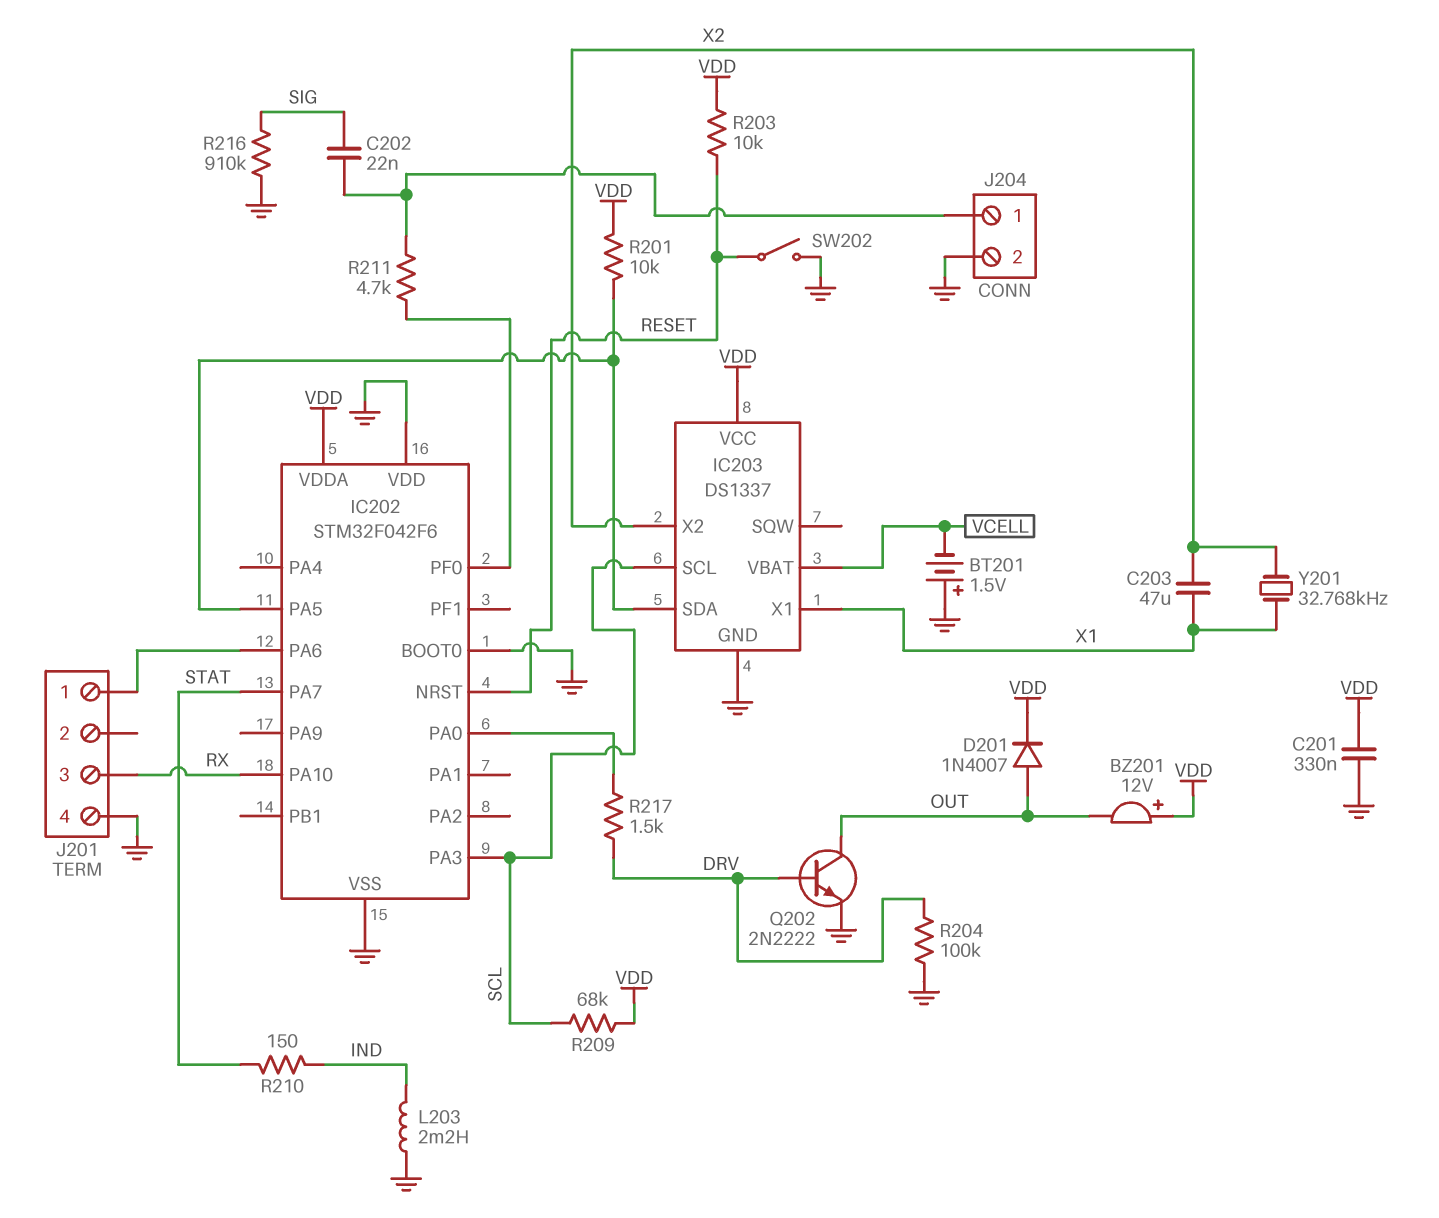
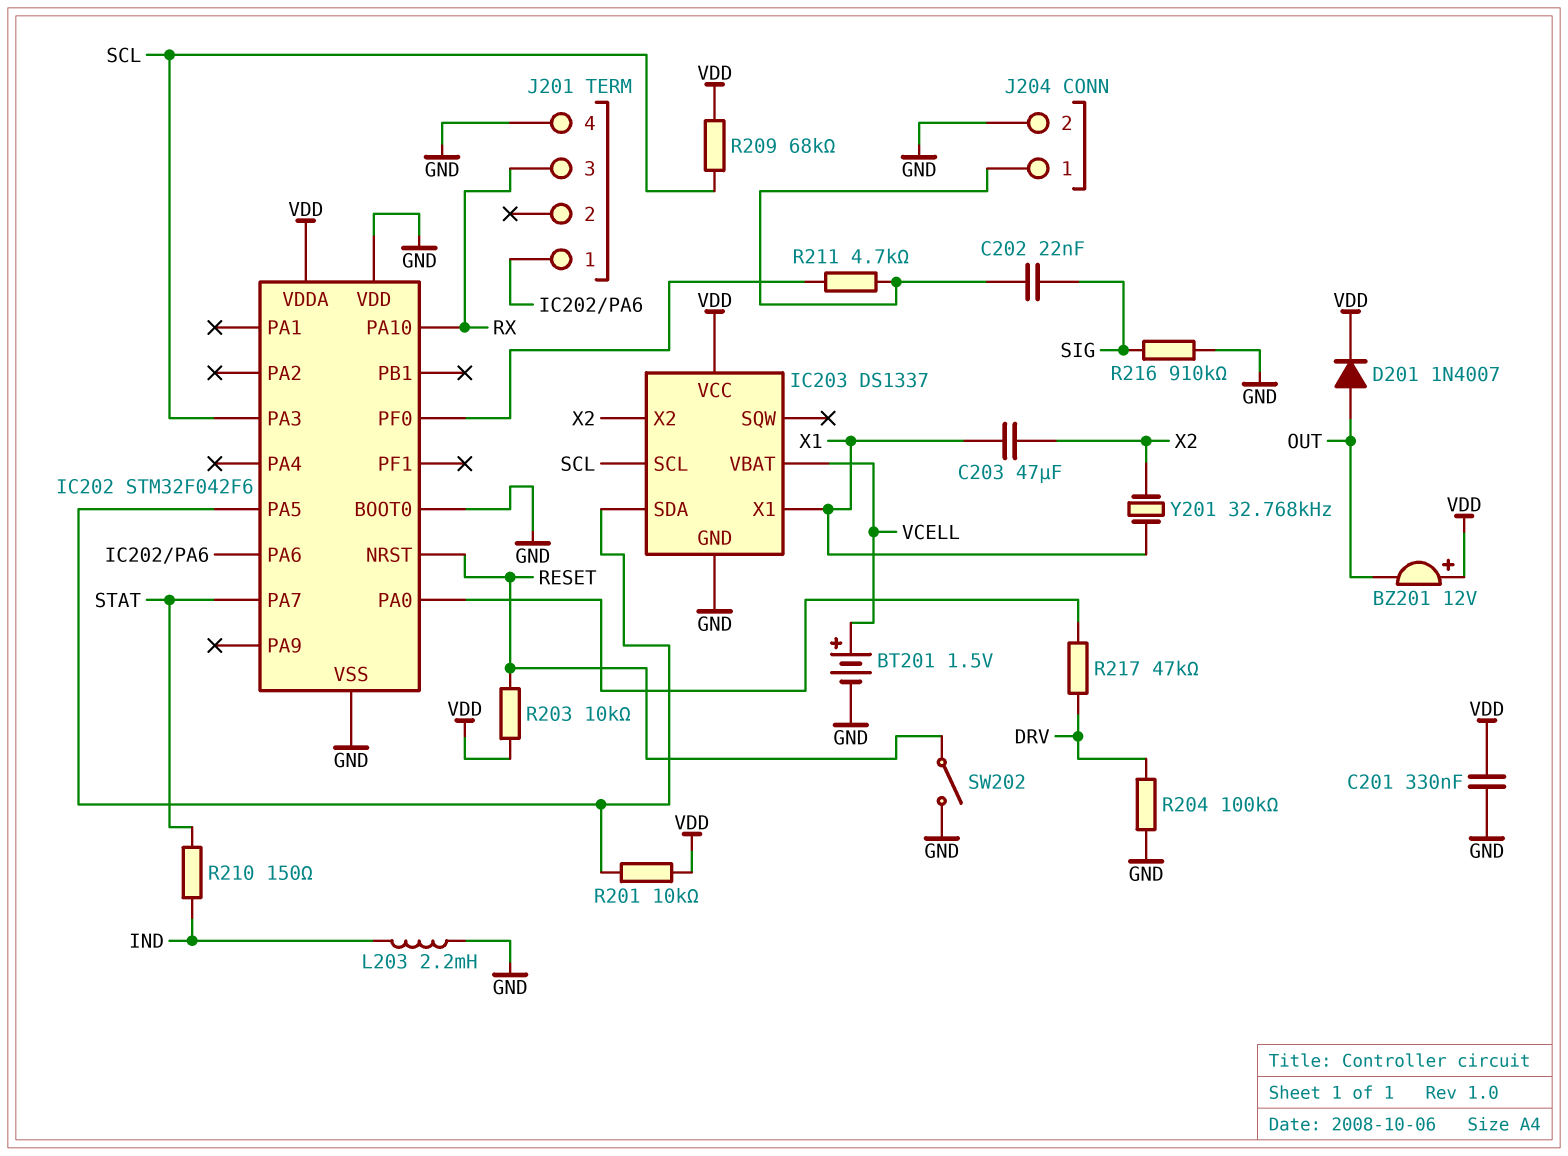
BT201: 1.5V (plus GND, minus VCELL) -> 1.5V (plus VCELL, minus GND)
Q202: NPN 2N2222 (B DRV, C OUT, E GND) -> none
R217: 1.5k (DRV, IC202/PA0) -> 47k (DRV, IC202/PA0)

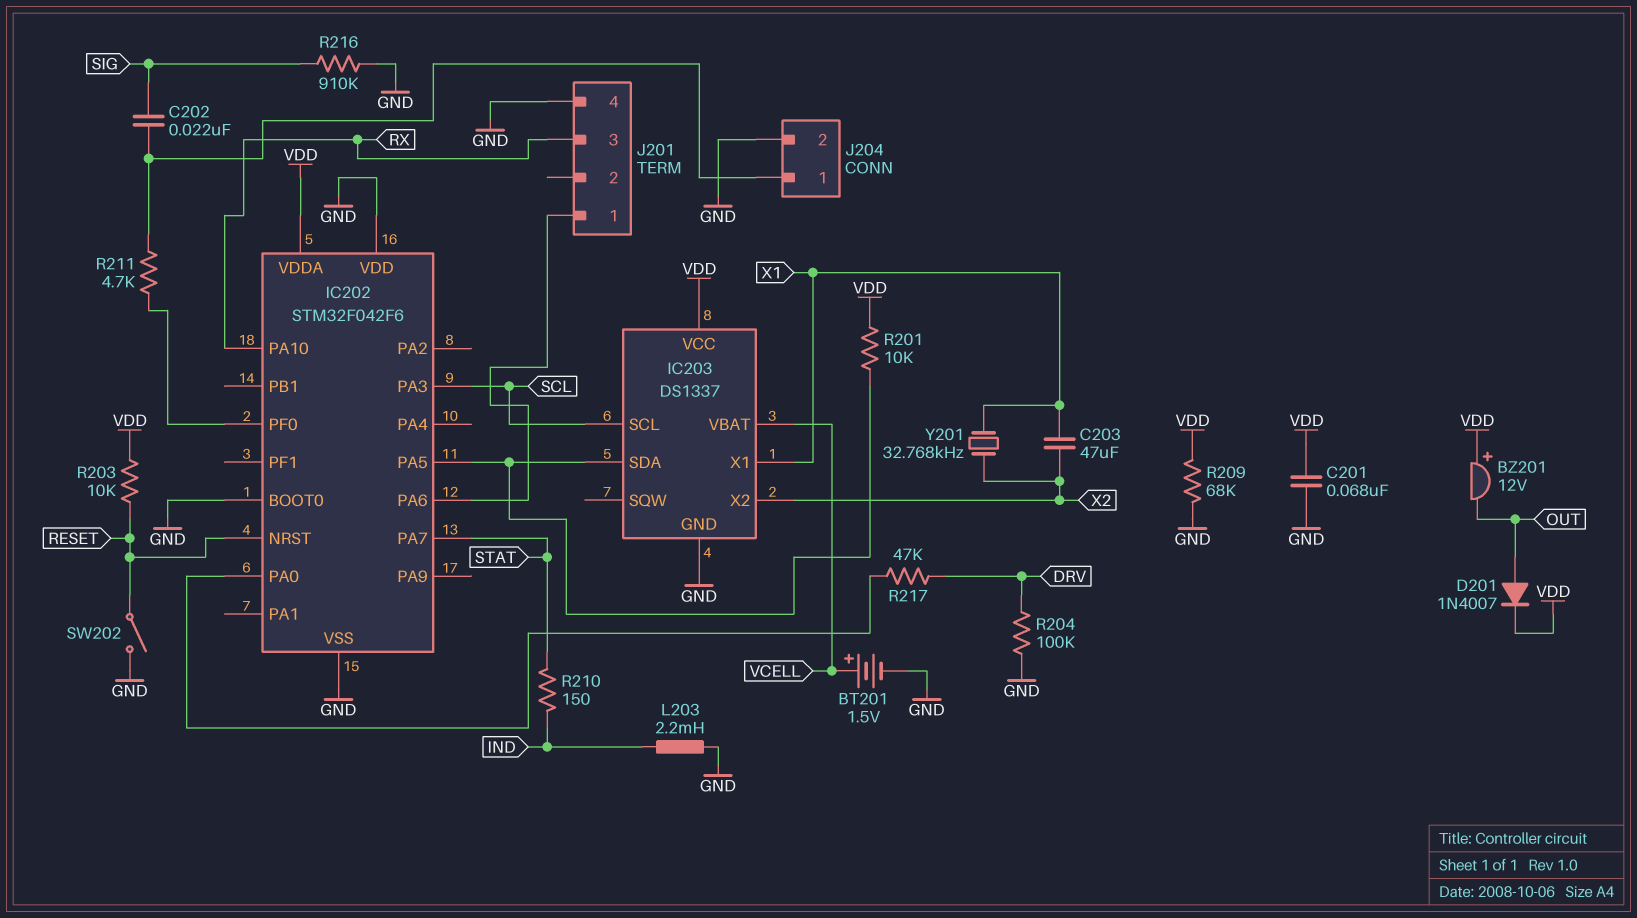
C201: 330nF (GND, VDD) -> 68nF (GND, VDD)
R209: 68k (SCL, VDD) -> 68k (GND, VDD)

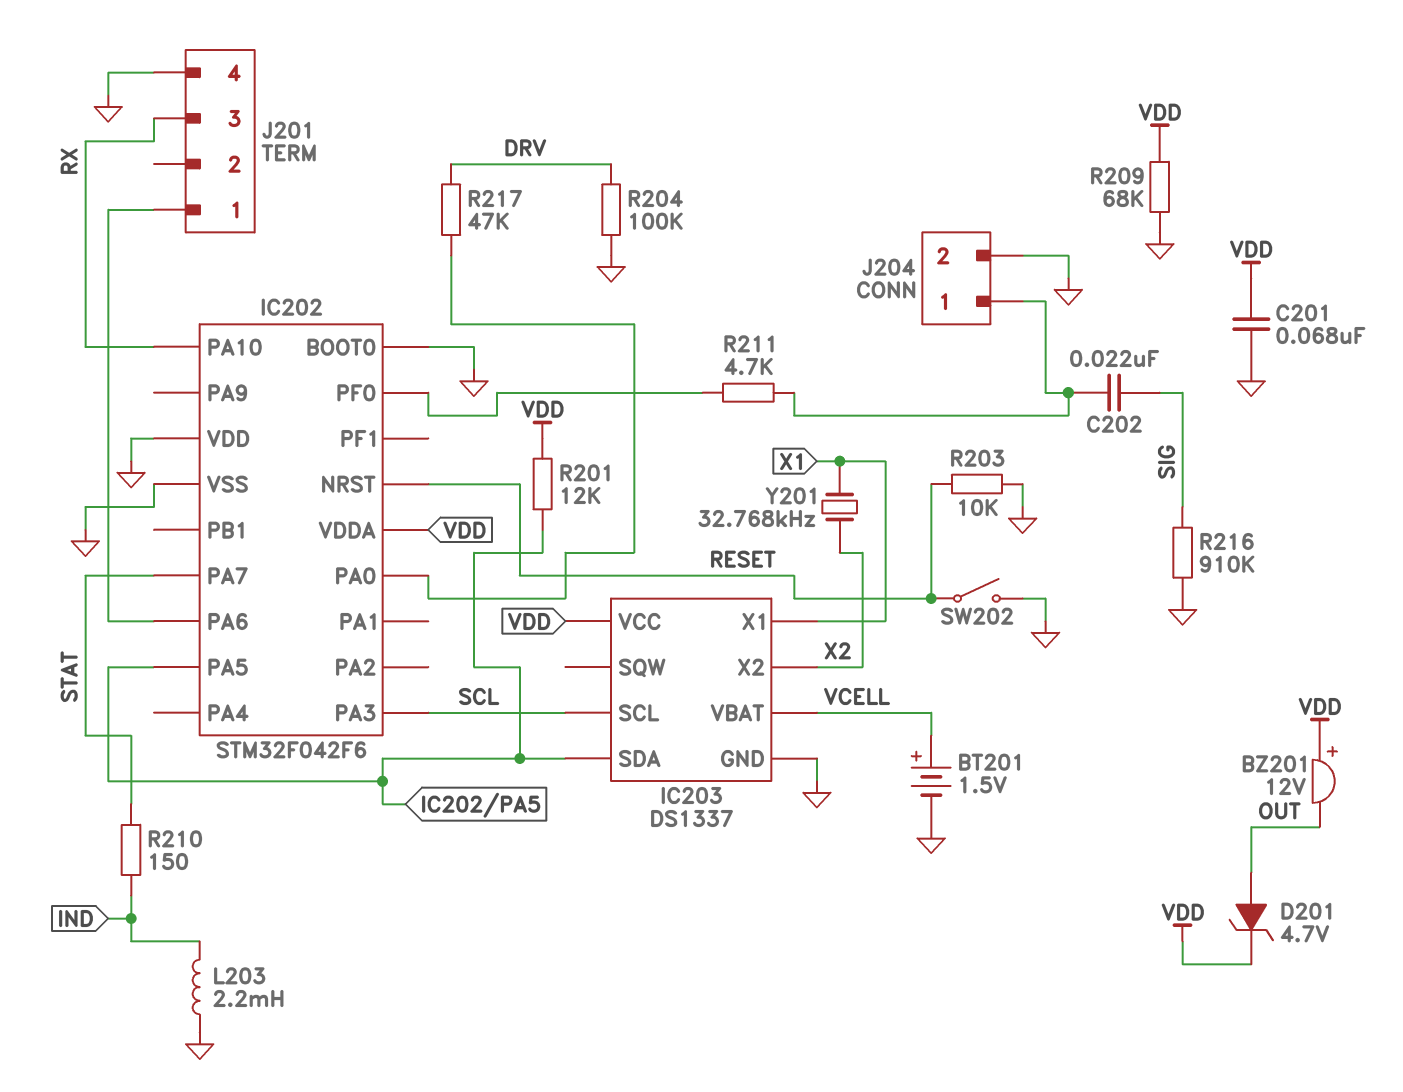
C203: 47uF (X1, X2) -> none
D201: diode 1N4007 (A OUT, K VDD) -> zener 4.7V (A OUT, K VDD)
R201: 10k (IC202/PA5, VDD) -> 12k (IC202/PA5, VDD)
R203: 10k (RESET, VDD) -> 10k (GND, RESET)

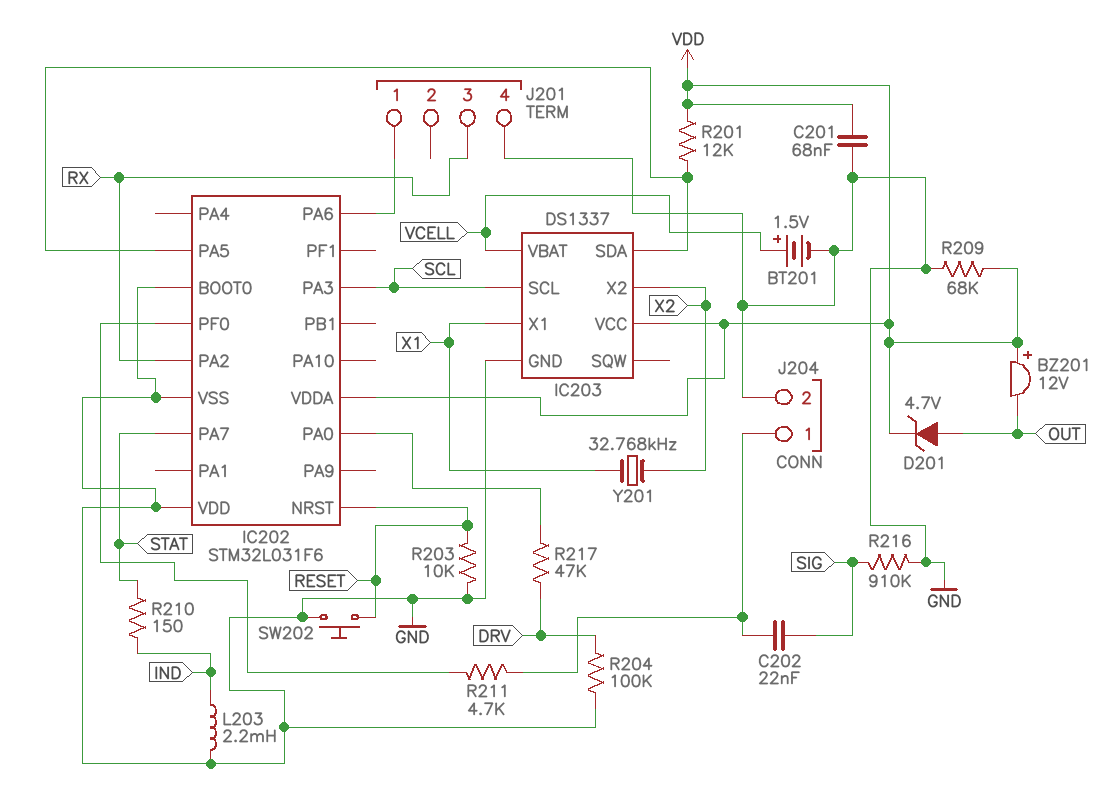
IC202: STM32F042F6 -> STM32L031F6
IC202 pin PA2: none -> RX
IC202 pin PA10: RX -> none
SW202: switch (GND, RESET) -> button (GND, RESET)

